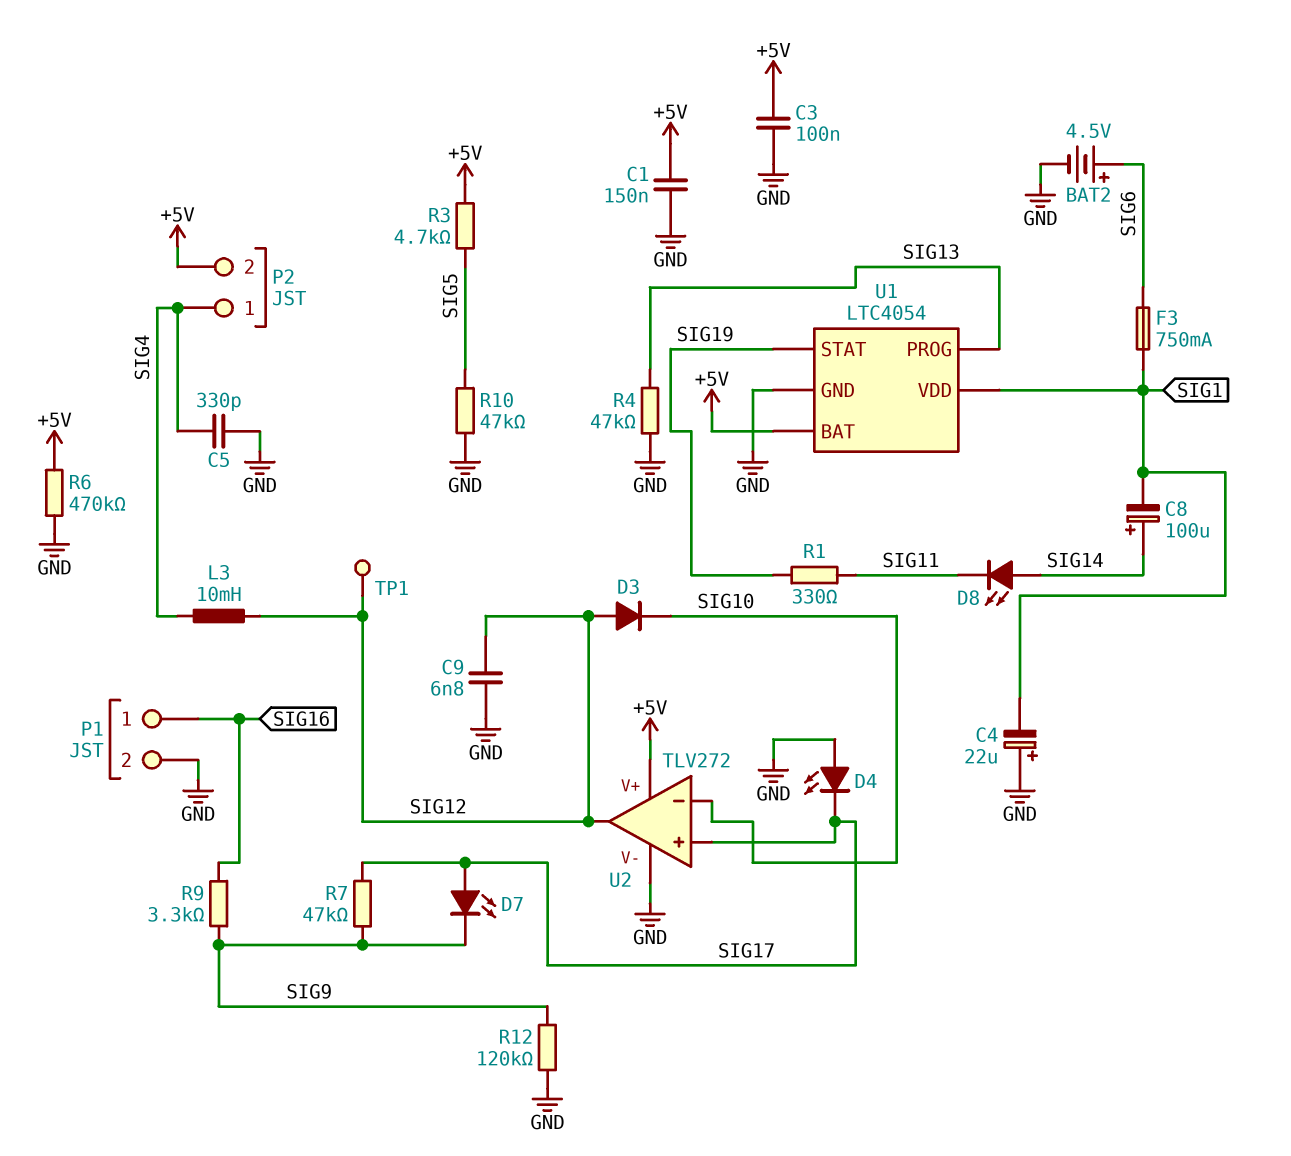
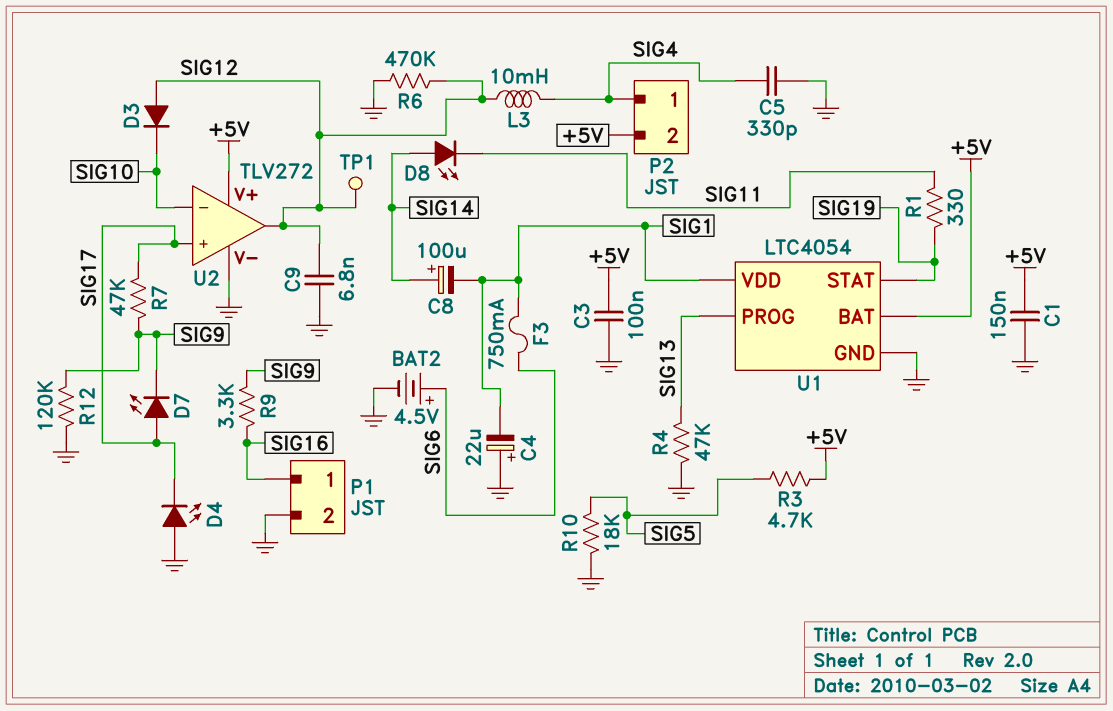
R6: 470k (+5V, GND) -> 470k (GND, SIG12)
R10: 47k (GND, SIG5) -> 18k (GND, SIG5)

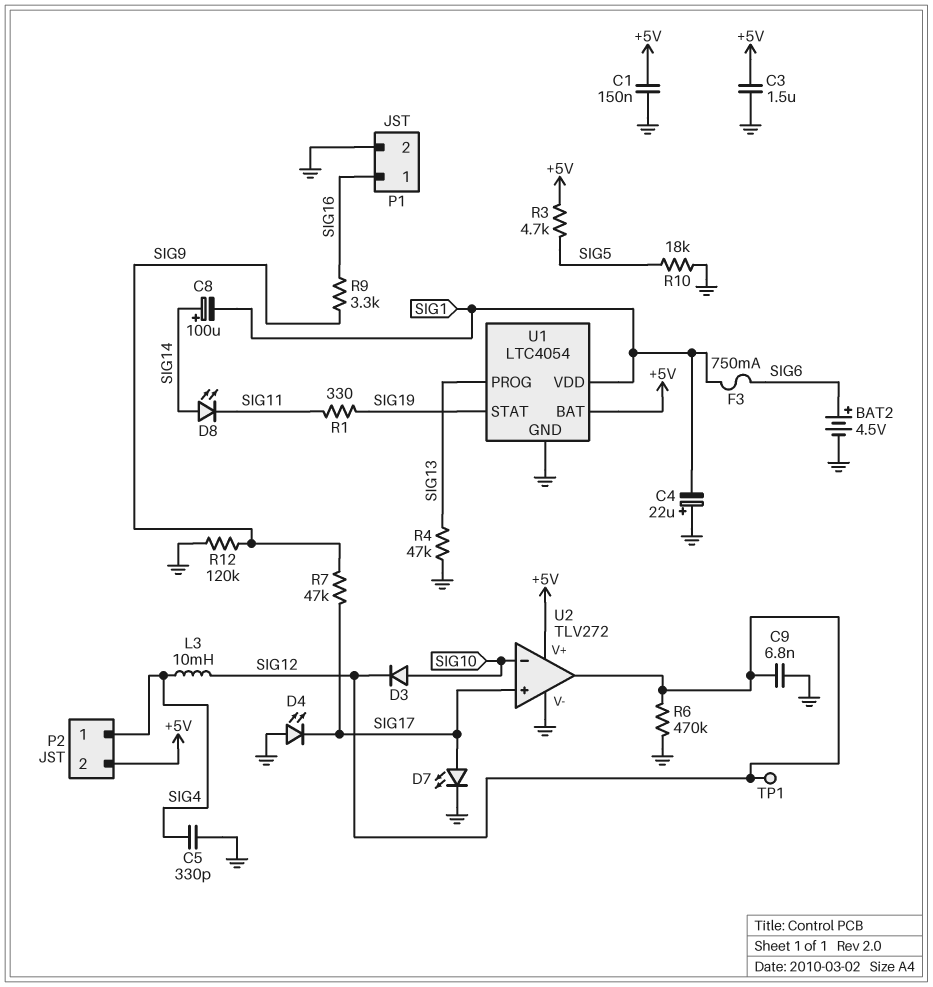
C3: 100nF (+5V, GND) -> 1.5uF (+5V, GND)
D3: diode (A SIG12, K SIG10) -> diode (A SIG10, K SIG12)
D7: LED (A SIG17, K SIG9) -> LED (A SIG17, K GND)

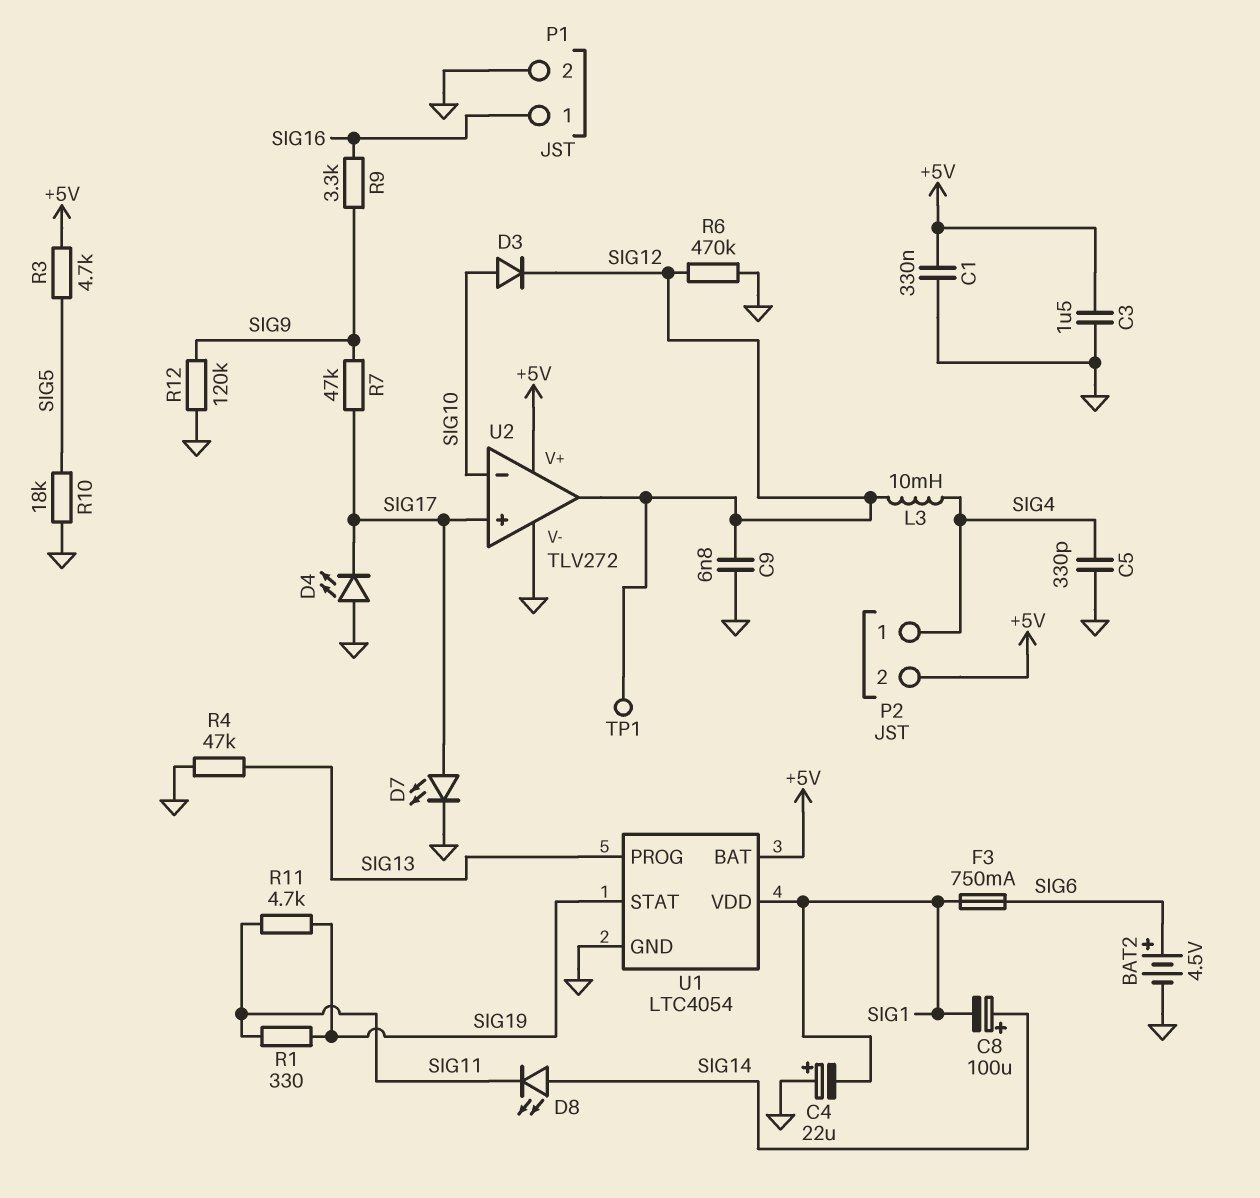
C1: 150nF (+5V, GND) -> 330nF (+5V, GND)
R11: none -> 4.7k (SIG11, SIG19)

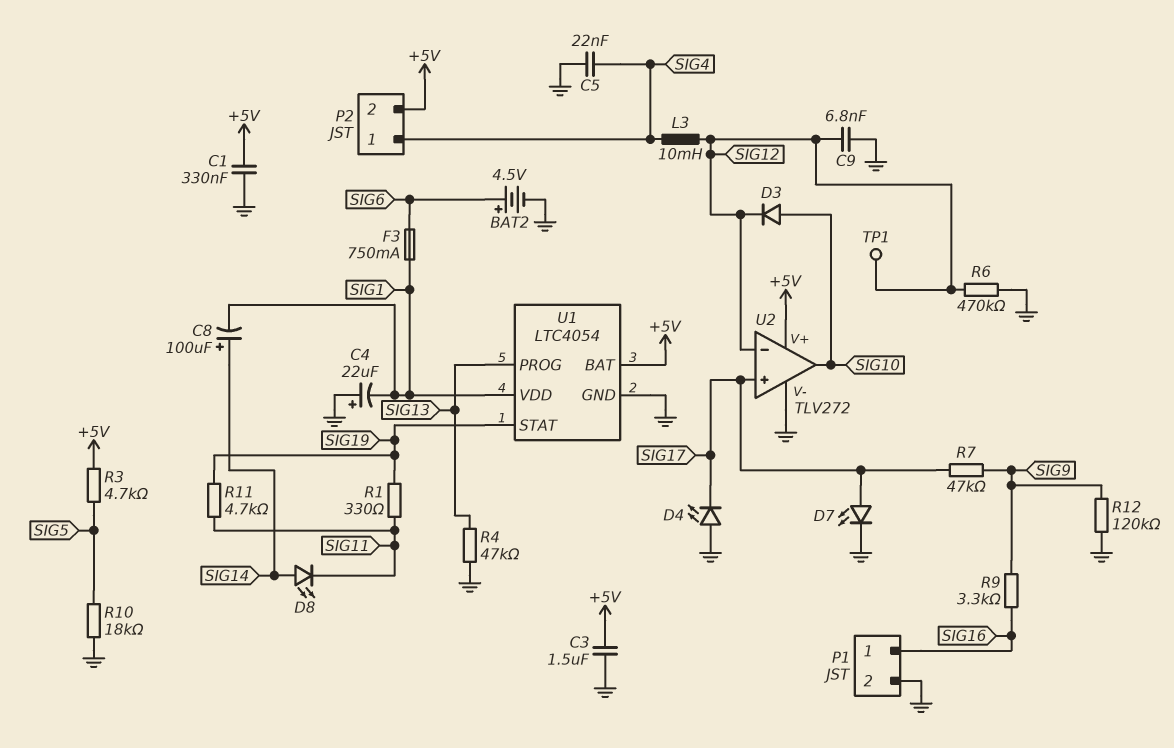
C5: 330pF (GND, SIG4) -> 22nF (GND, SIG4)
U2 pin in-: SIG10 -> SIG12
U2 pin out: SIG12 -> SIG10

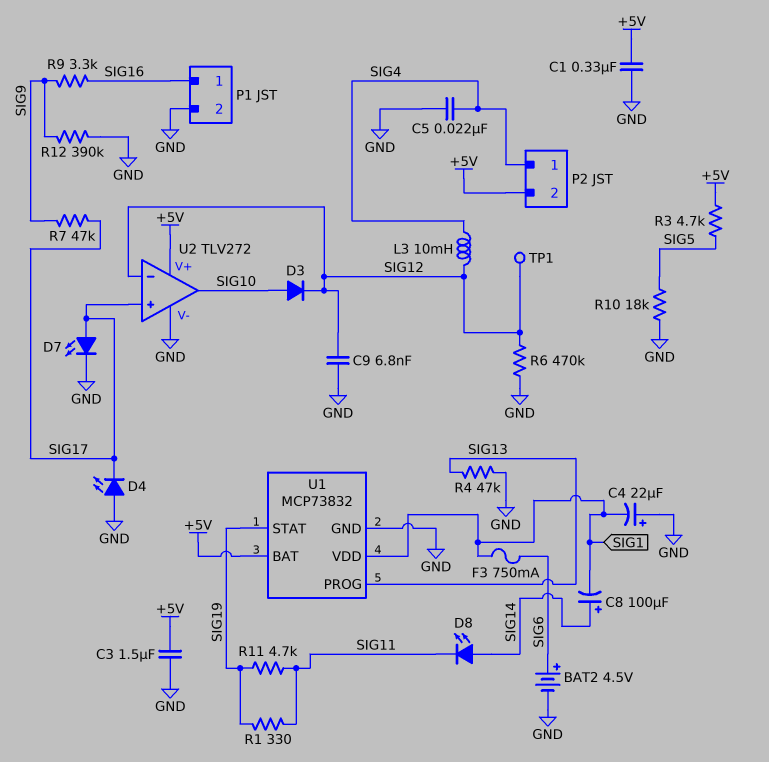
R12: 120k (GND, SIG9) -> 390k (GND, SIG9)
U1: LTC4054 -> MCP73832

